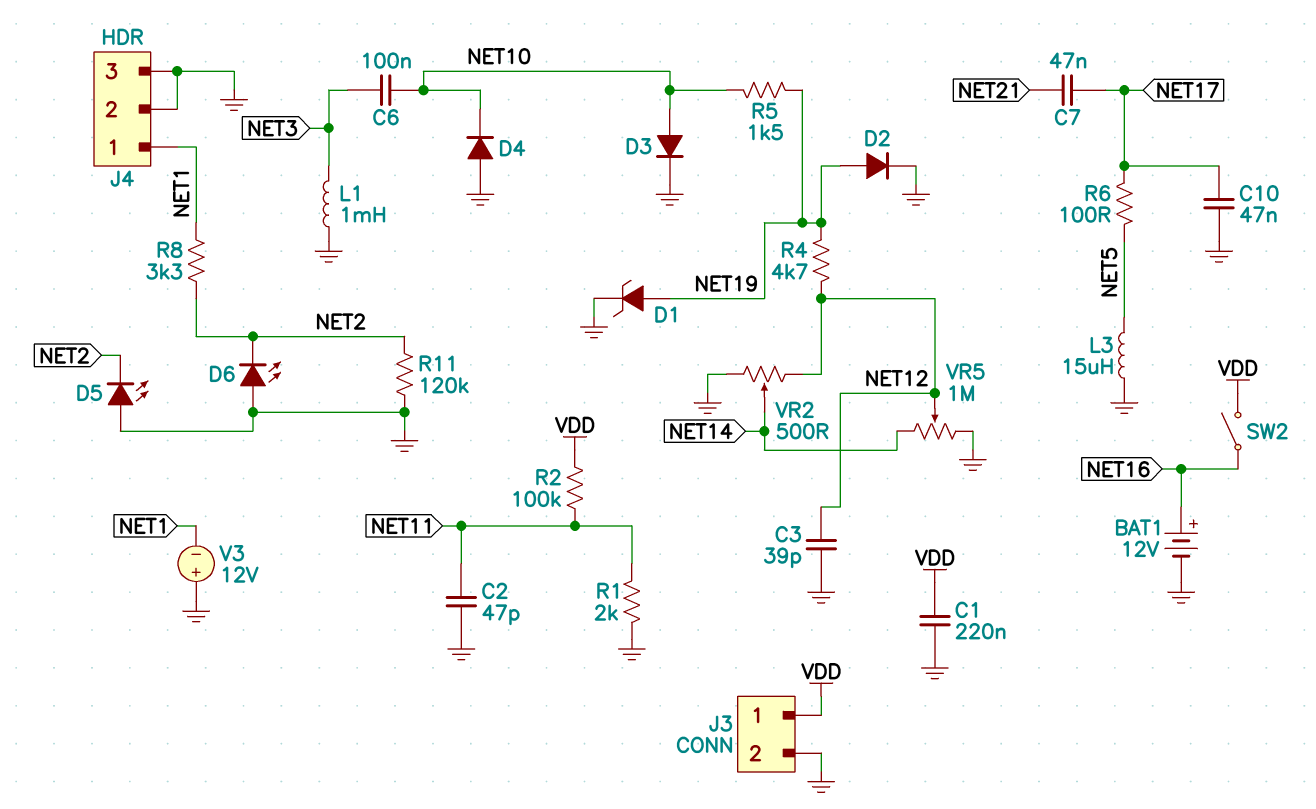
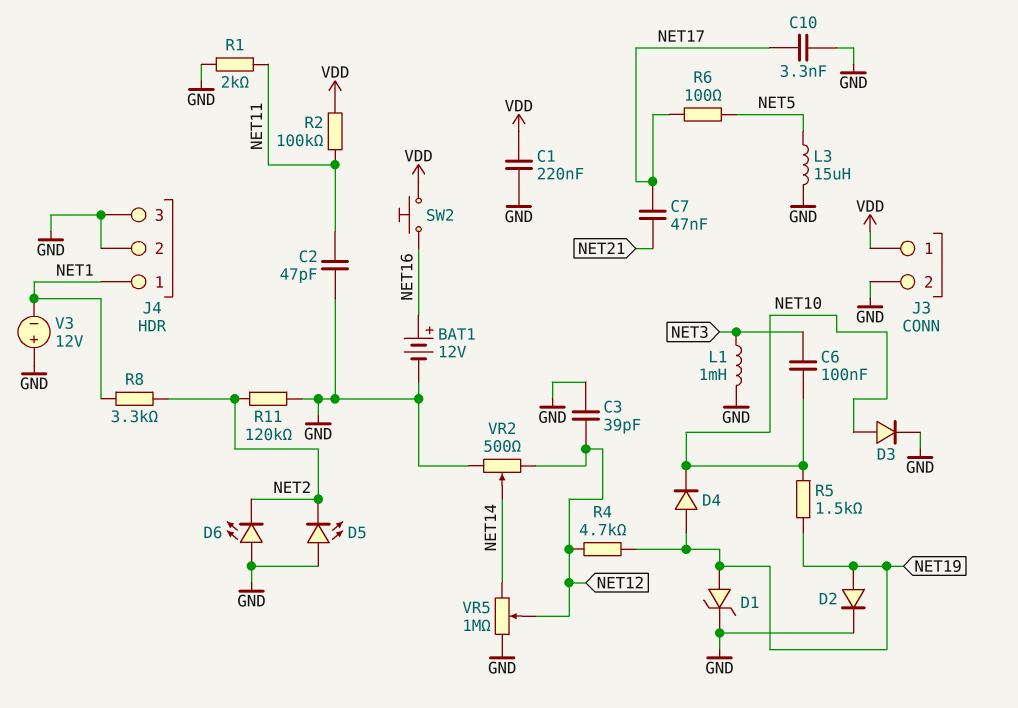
C10: 47nF (GND, NET17) -> 3.3nF (GND, NET17)
D4: diode (A GND, K NET10) -> diode (A NET19, K NET10)
SW2: switch (NET16, VDD) -> button (NET16, VDD)

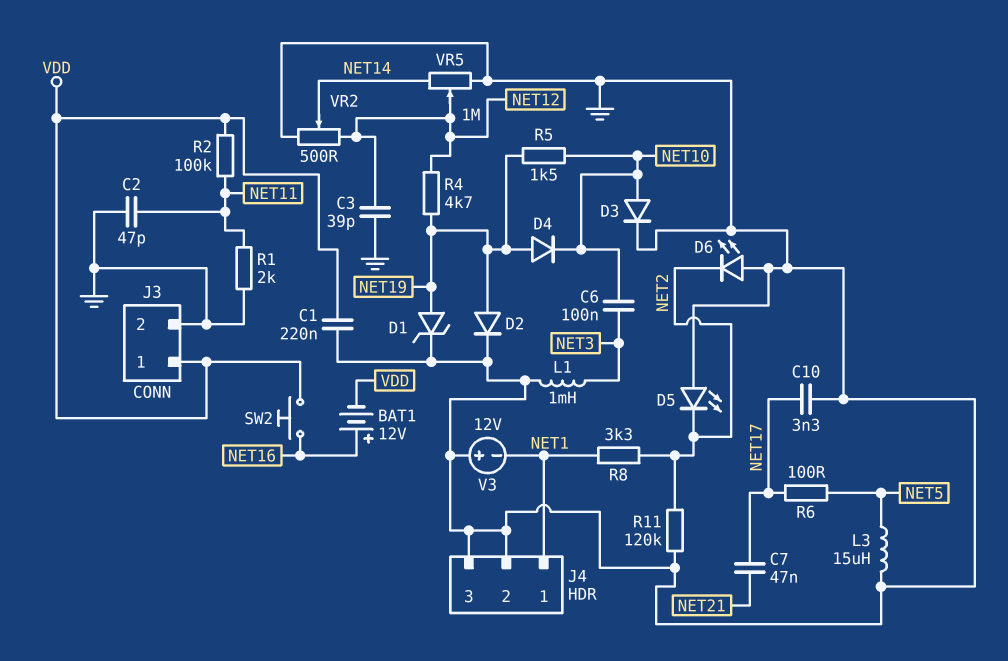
BAT1: 12V (plus NET16, minus GND) -> 12V (plus NET16, minus VDD)

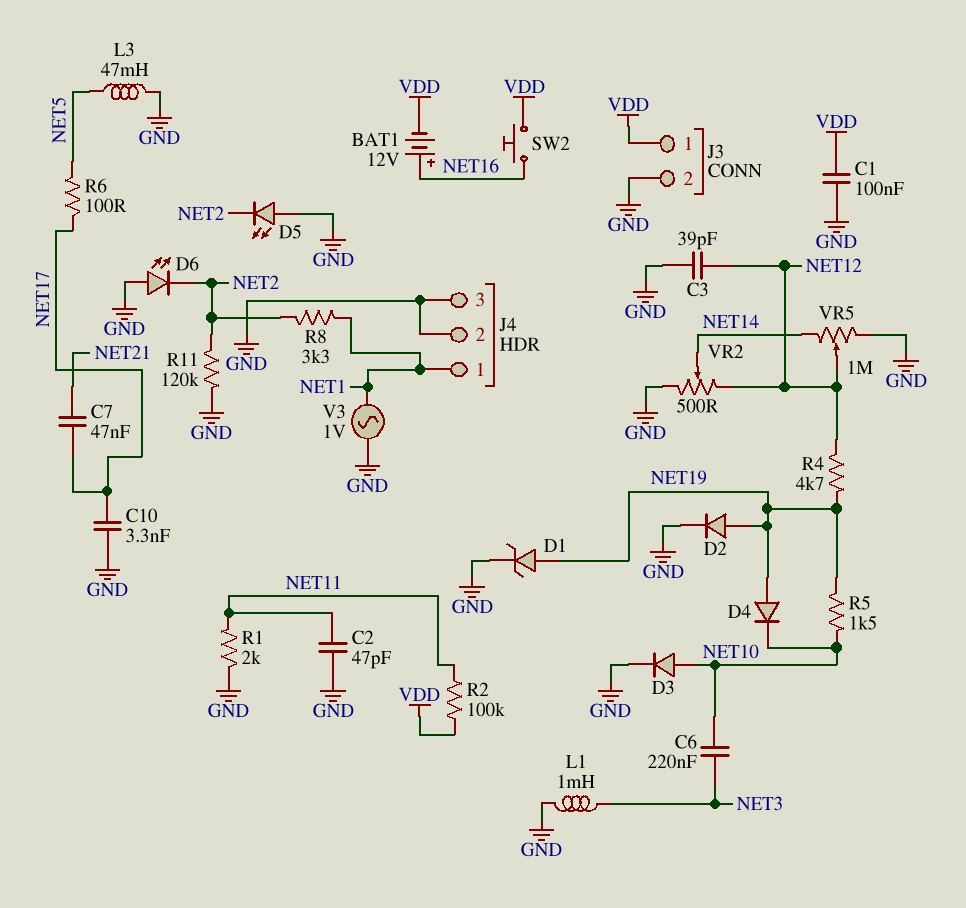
C1: 220nF (GND, VDD) -> 100nF (GND, VDD)
C6: 100nF (NET3, NET10) -> 220nF (NET3, NET10)
L3: 15uH (GND, NET5) -> 47mH (GND, NET5)
V3: 12V (plus GND, minus NET1) -> AC 1V (GND, NET1)

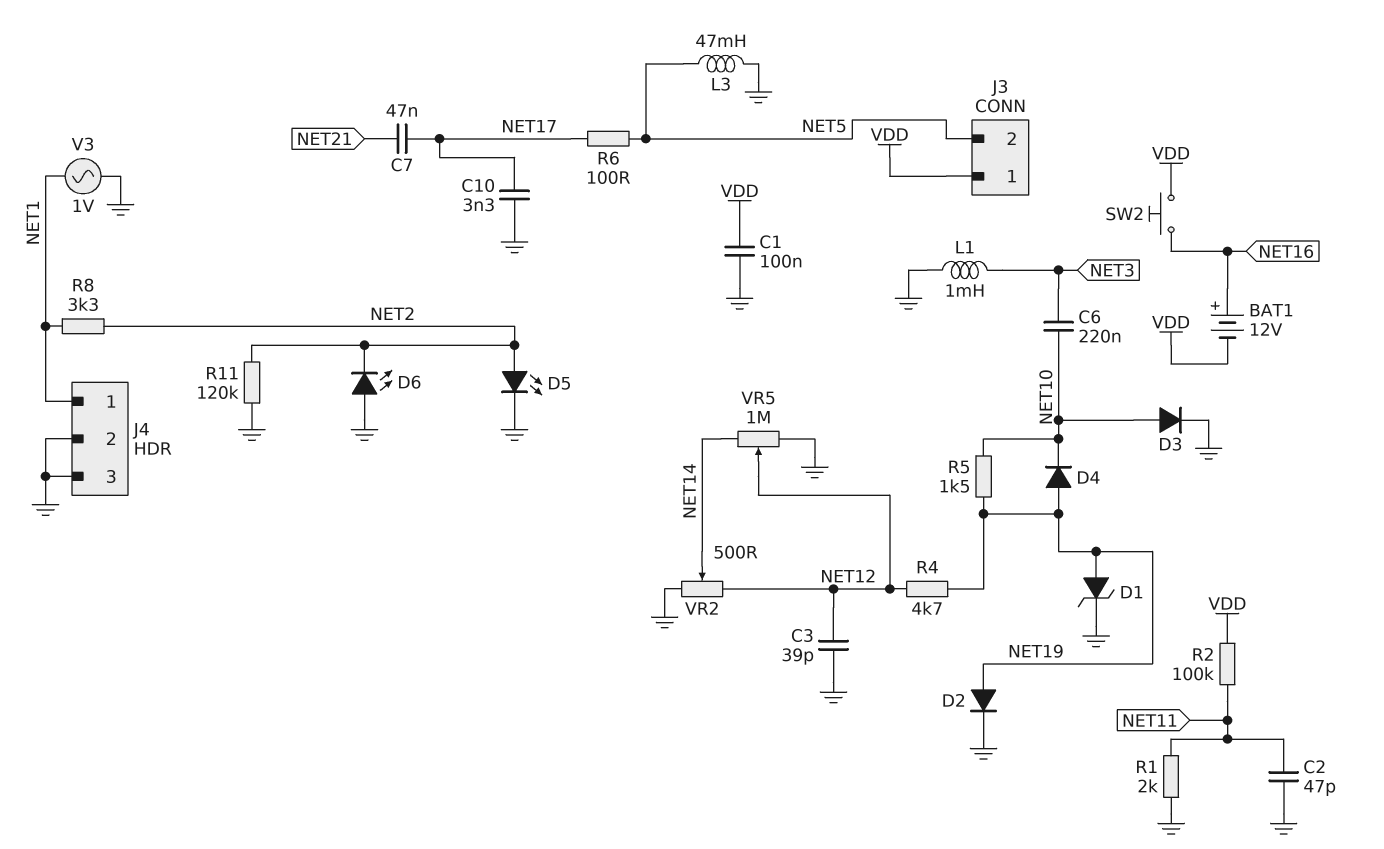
D5: LED (A GND, K NET2) -> LED (A NET2, K GND)
J3 pin 2: GND -> NET5

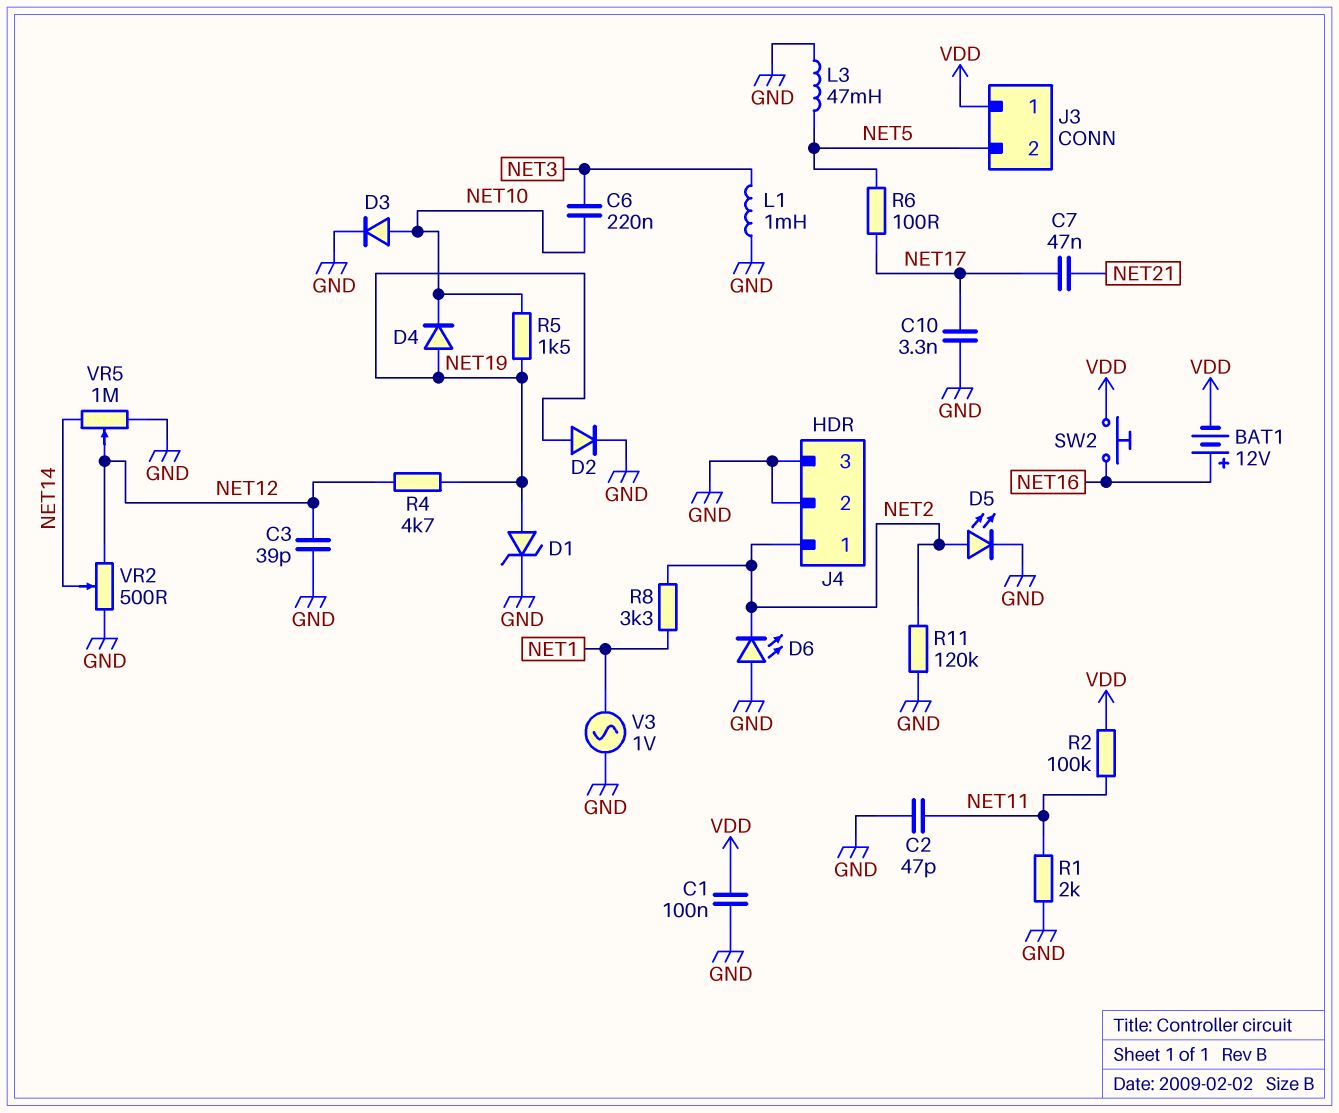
J4 pin 1: NET1 -> NET2

